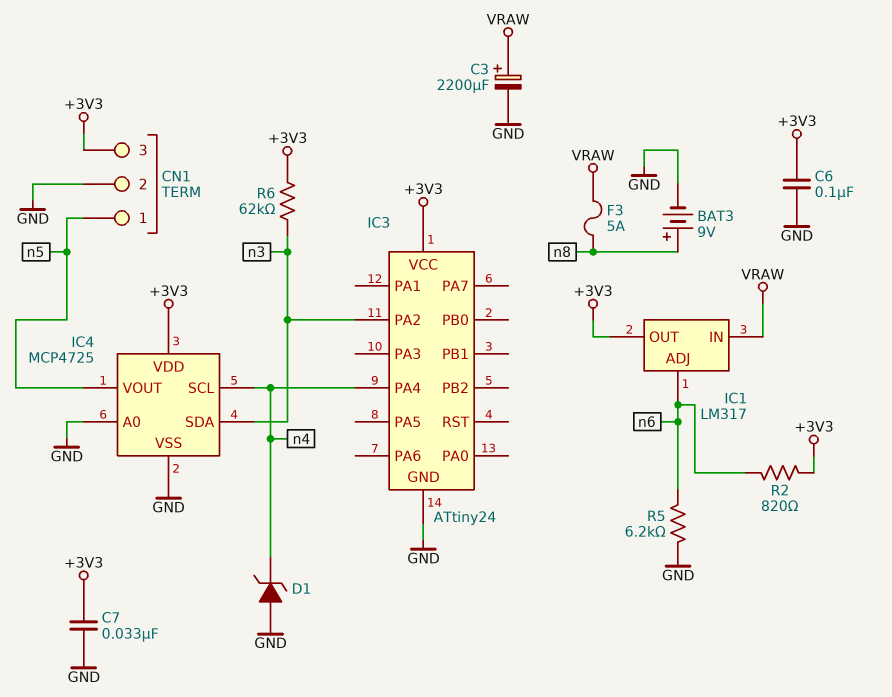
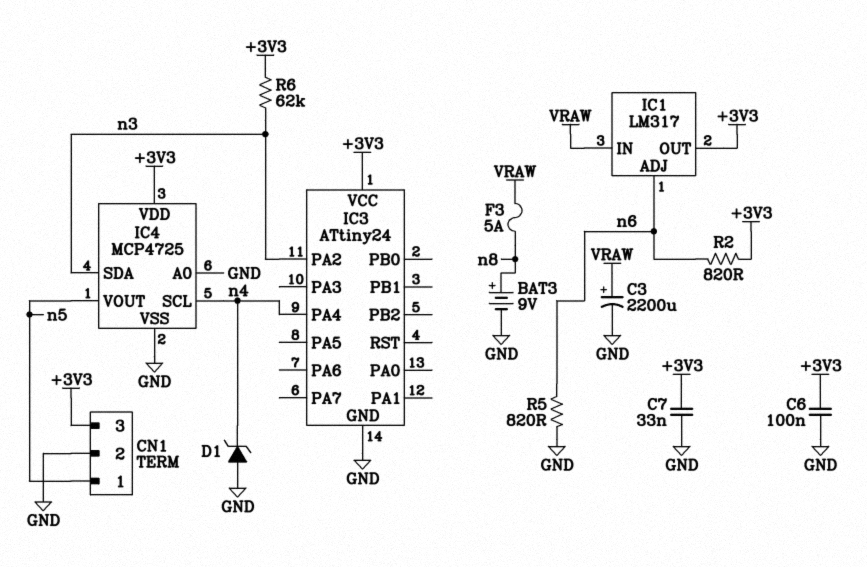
R5: 6.2k (GND, n6) -> 820 (GND, n6)

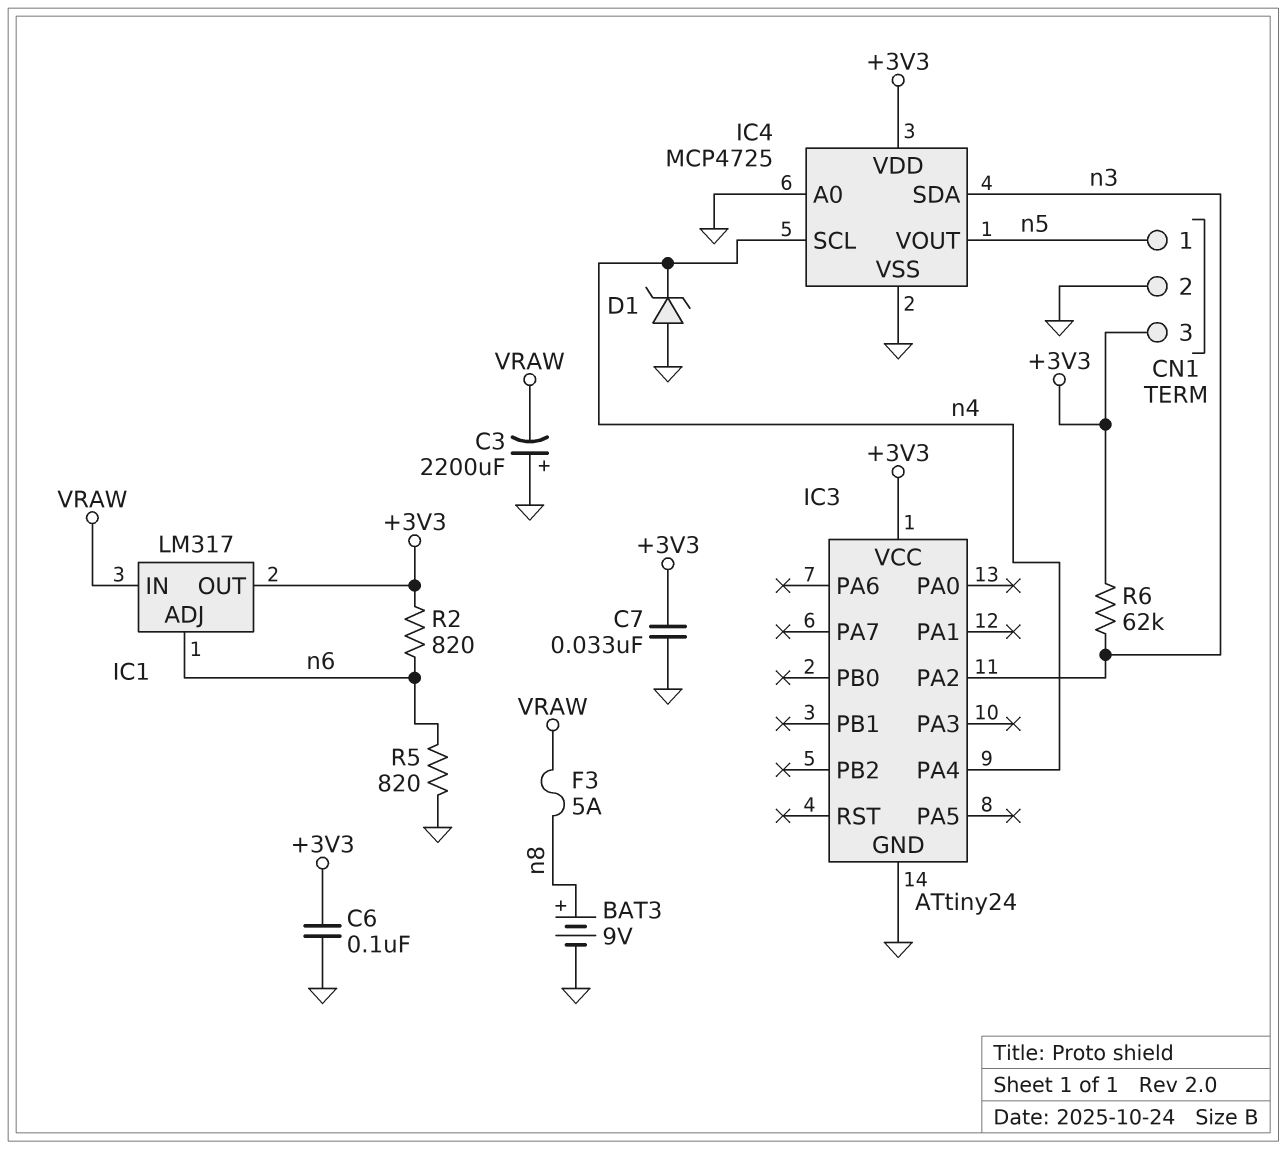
C3: 2200uF (plus VRAW, minus GND) -> 2200uF (plus GND, minus VRAW)

